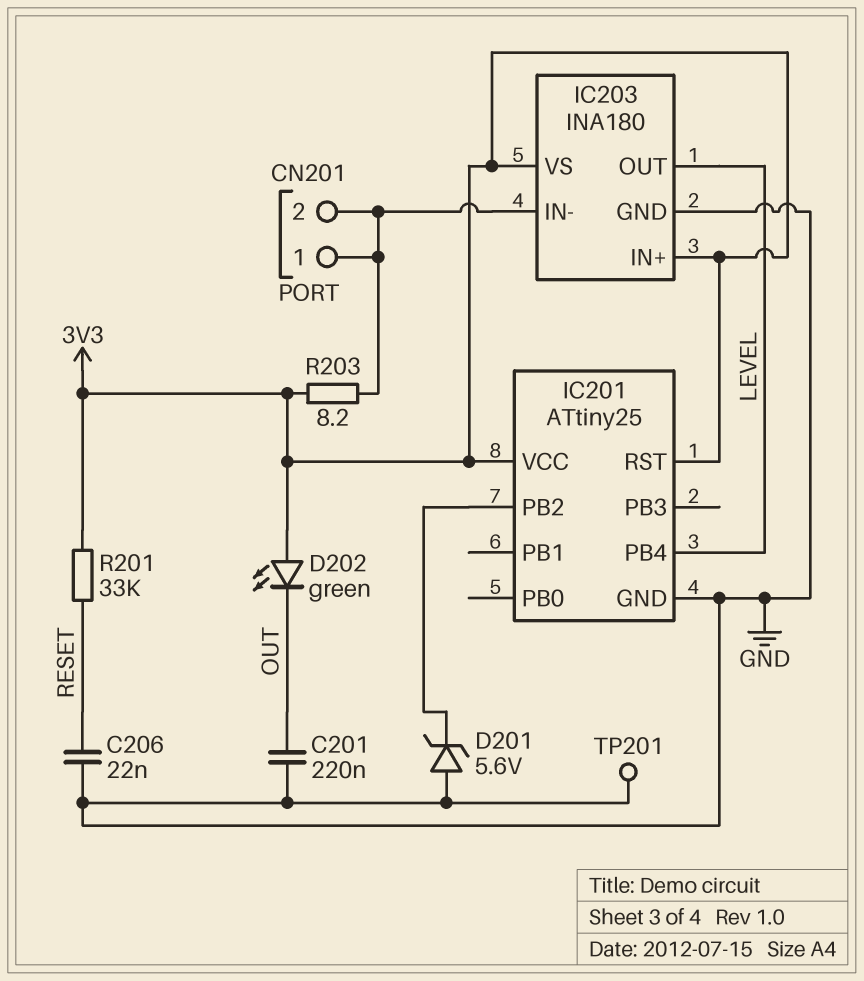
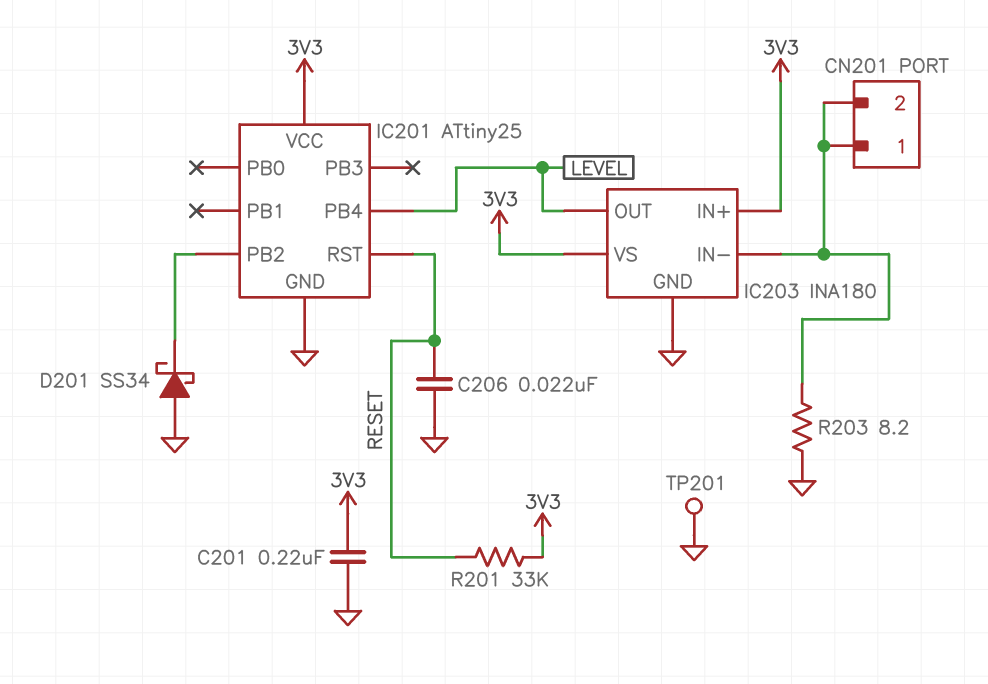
C201: 220nF (GND, OUT) -> 220nF (3V3, GND)
D201: zener 5.6V (A GND, K IC201/PB2) -> schottky SS34 (A GND, K IC201/PB2)
D202: LED green (A 3V3, K OUT) -> none
IC201 pin RST: 3V3 -> RESET
R203: 8.2 (3V3, CN201/1) -> 8.2 (CN201/1, GND)

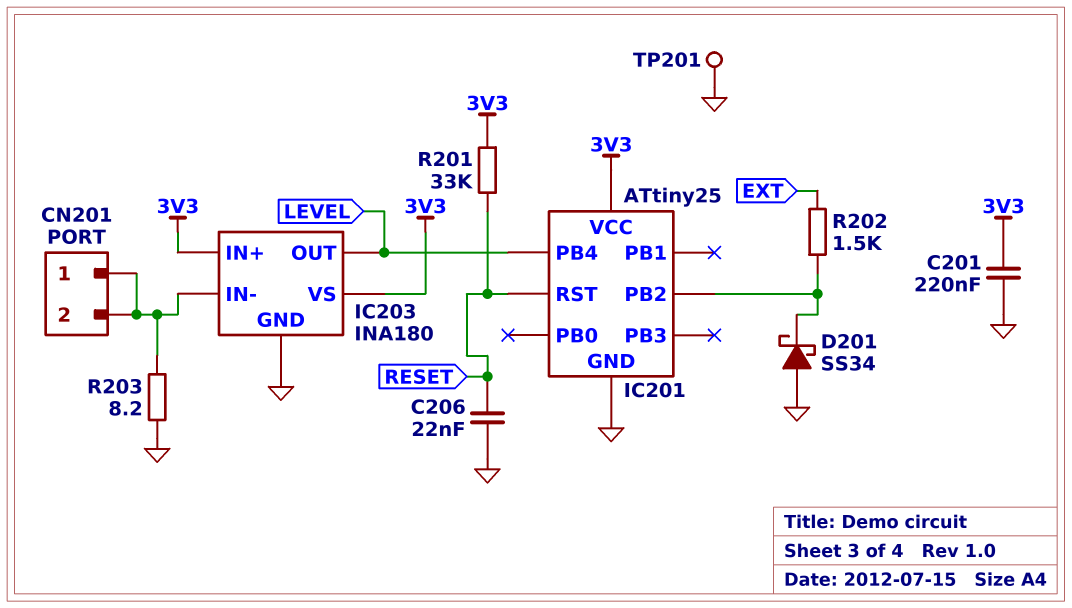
R202: none -> 1.5k (EXT, IC201/PB2)

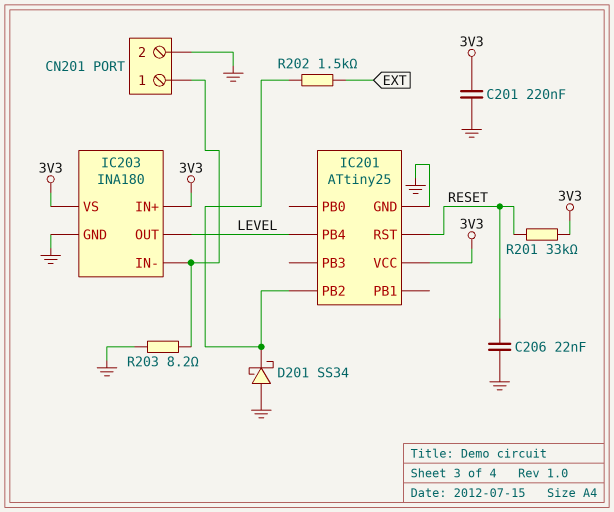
CN201 pin 2: CN201/1 -> GND
TP201: test point (GND) -> none

